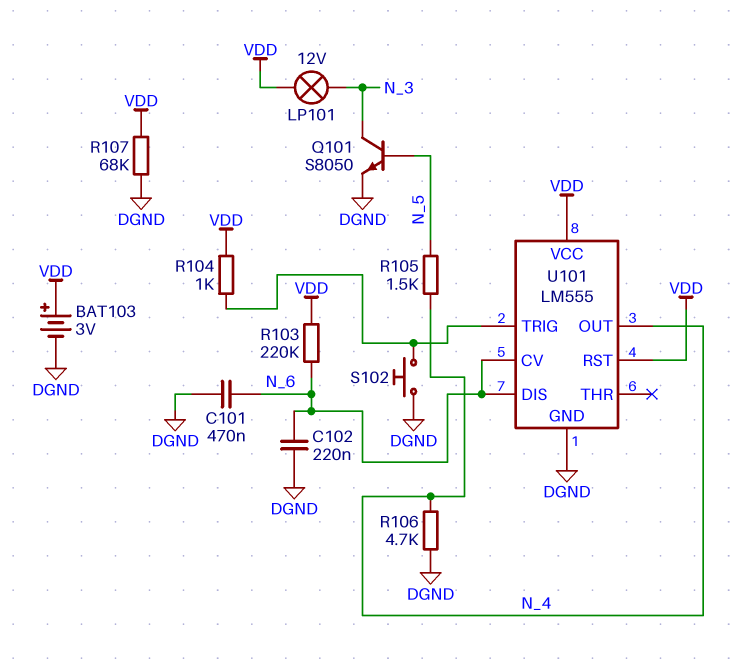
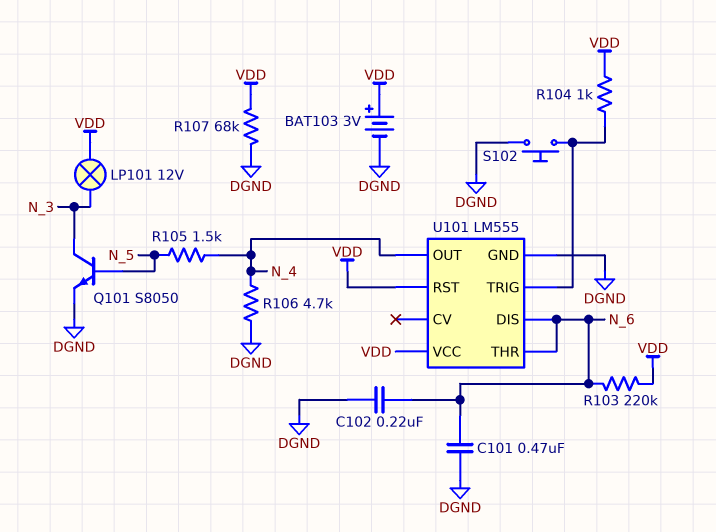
U101 pin CV: N_6 -> none
U101 pin THR: none -> N_6

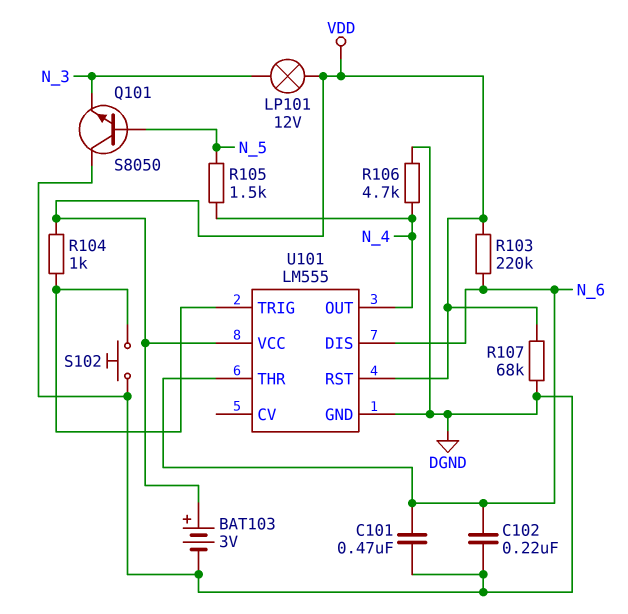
Q101: NPN S8050 (B N_5, C N_3, E DGND) -> NPN S8050 (B N_5, C DGND, E N_3)

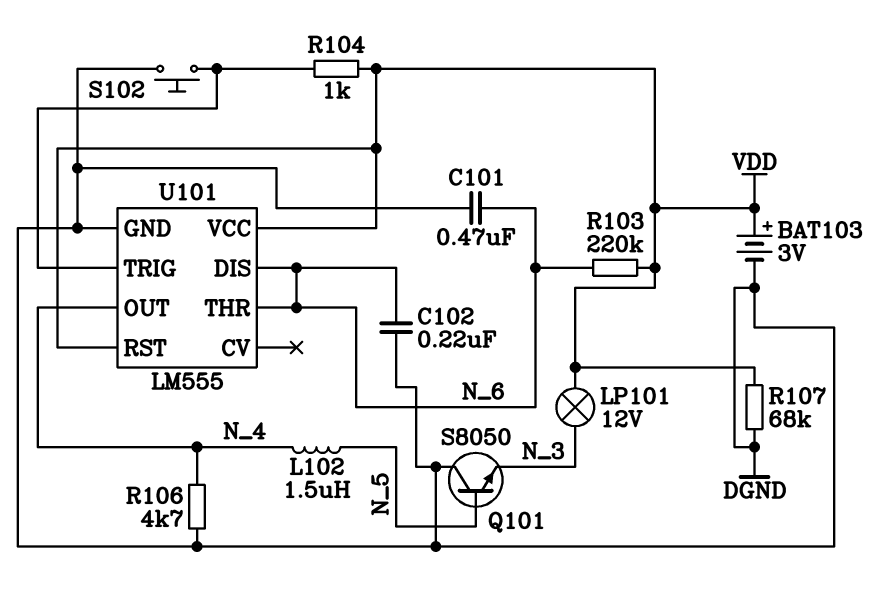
L102: none -> 1.5uH (N_4, N_5)
R105: 1.5k (N_4, N_5) -> none

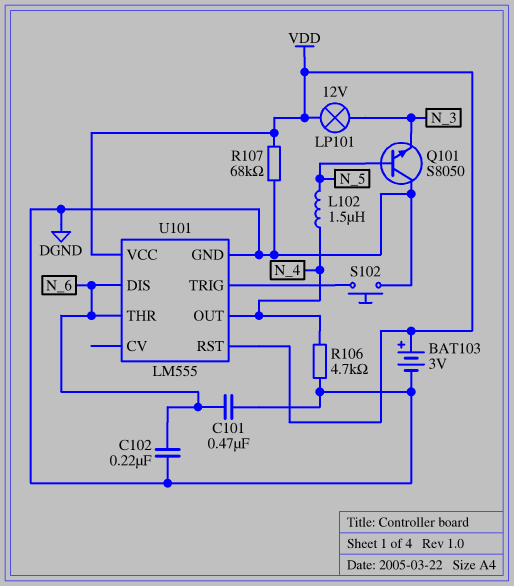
R103: 220k (N_6, VDD) -> none
R104: 1k (U101/TRIG, VDD) -> none

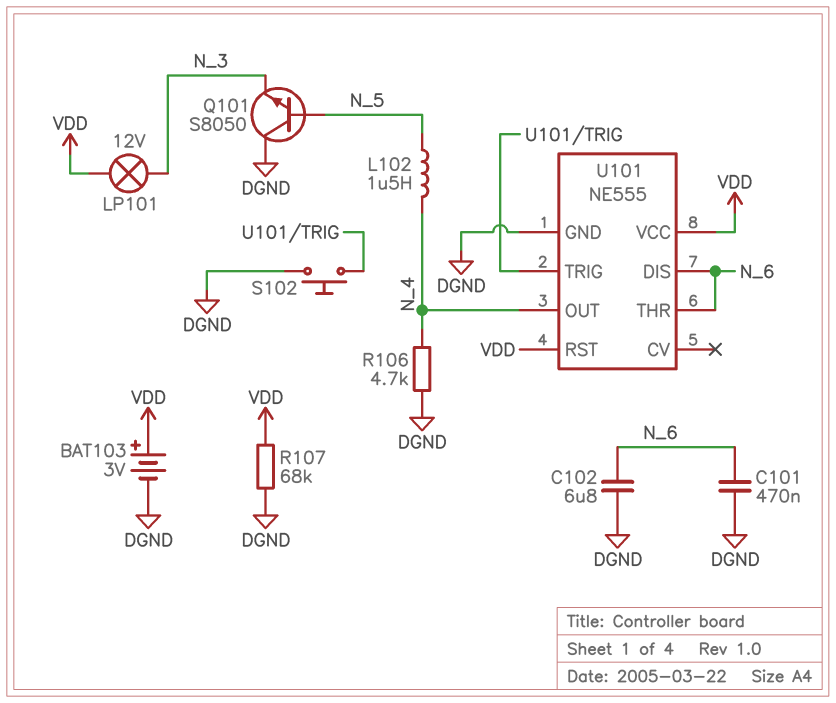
C102: 220nF (DGND, N_6) -> 6.8uF (DGND, N_6)
U101: LM555 -> NE555

